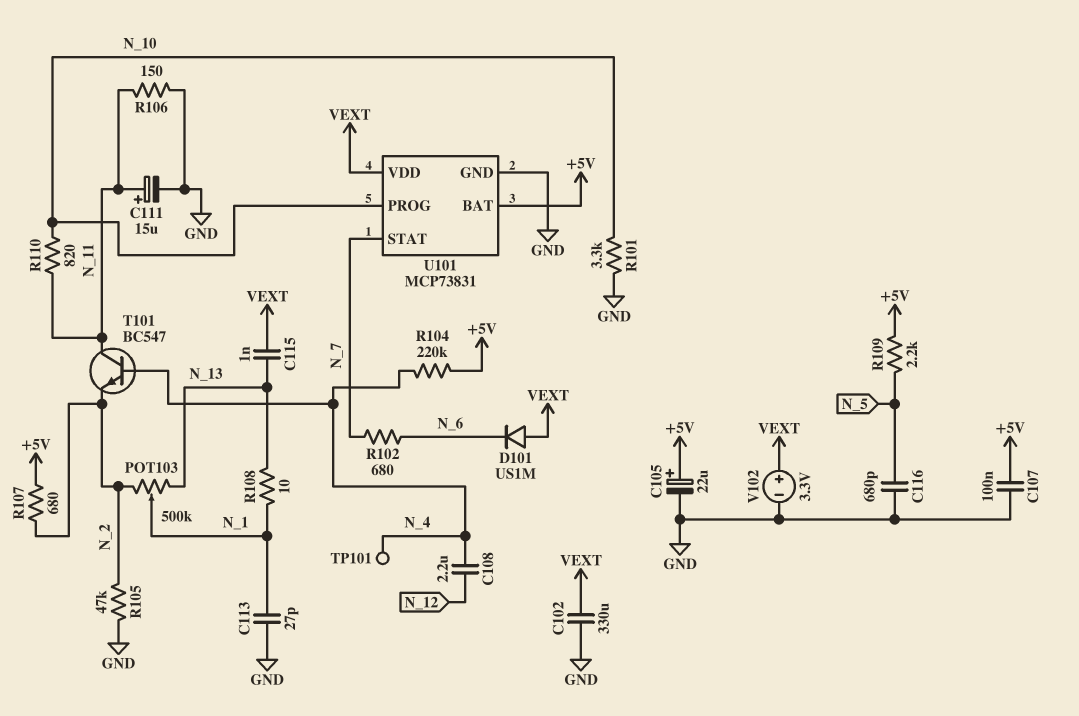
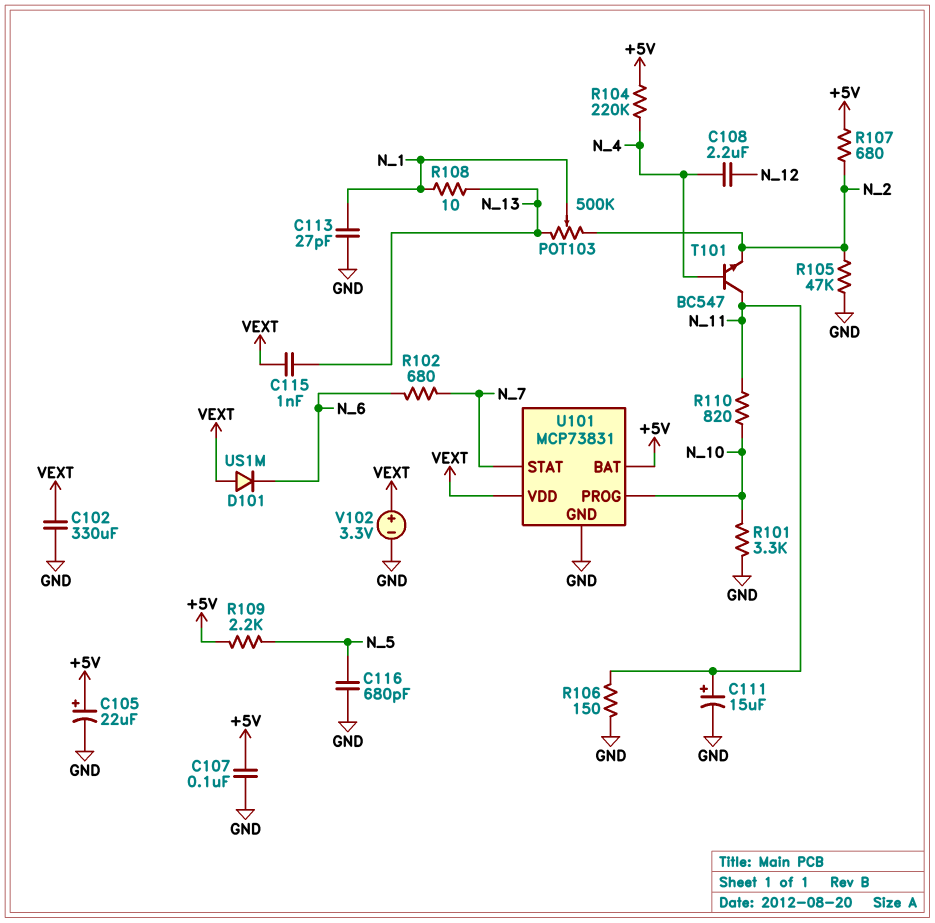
TP101: test point (N_4) -> none

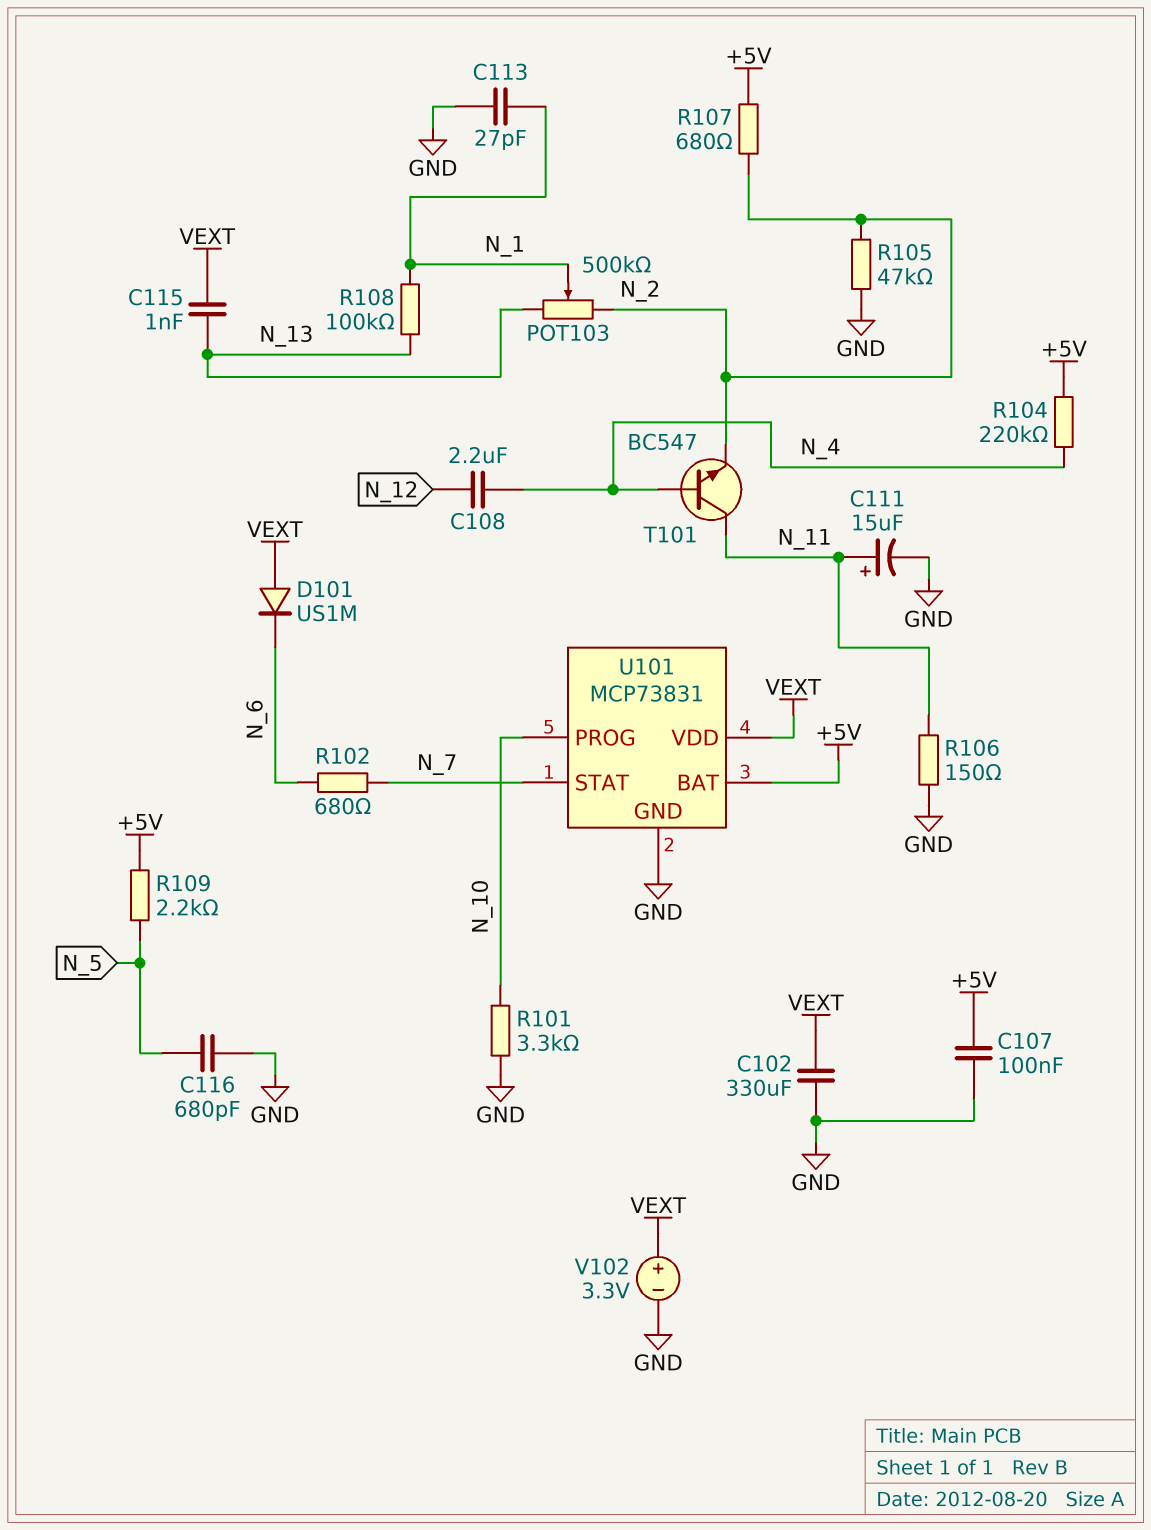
C105: 22uF (plus +5V, minus GND) -> none
R108: 10 (N_1, N_13) -> 100k (N_1, N_13)
R110: 820 (N_10, N_11) -> none

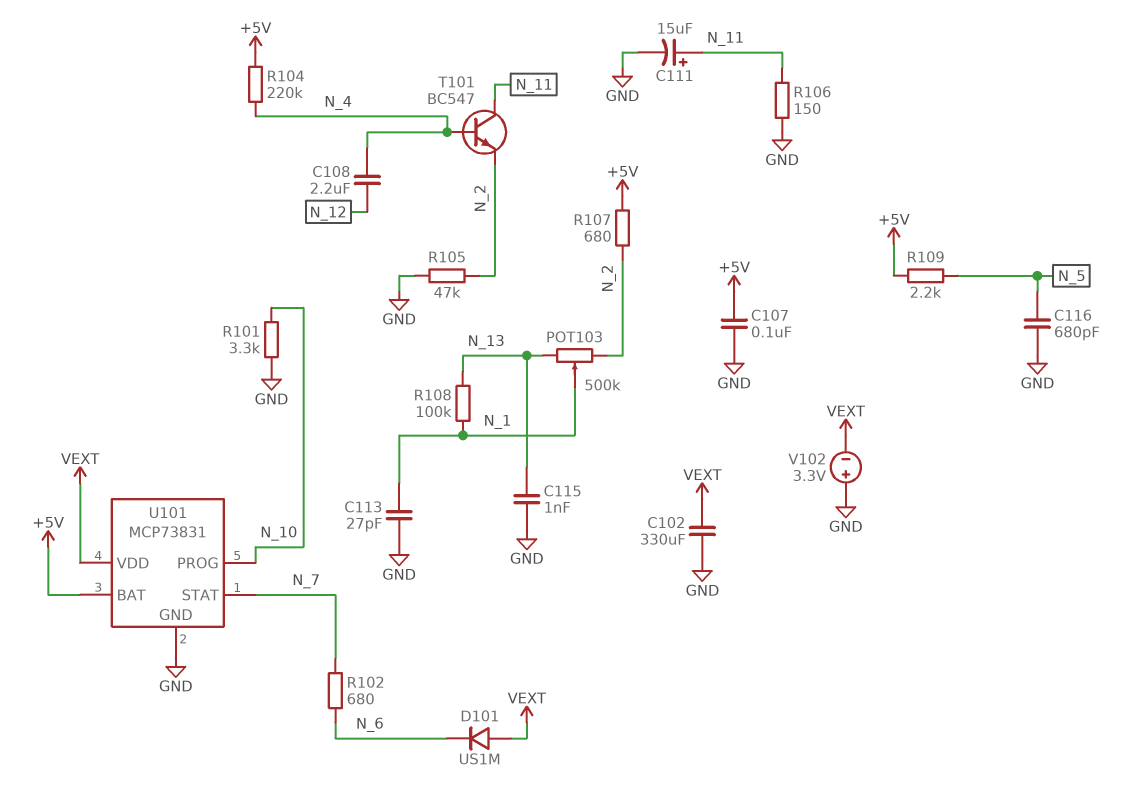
C115: 1nF (N_13, VEXT) -> 1nF (GND, N_13)
V102: 3.3V (plus VEXT, minus GND) -> 3.3V (plus GND, minus VEXT)

